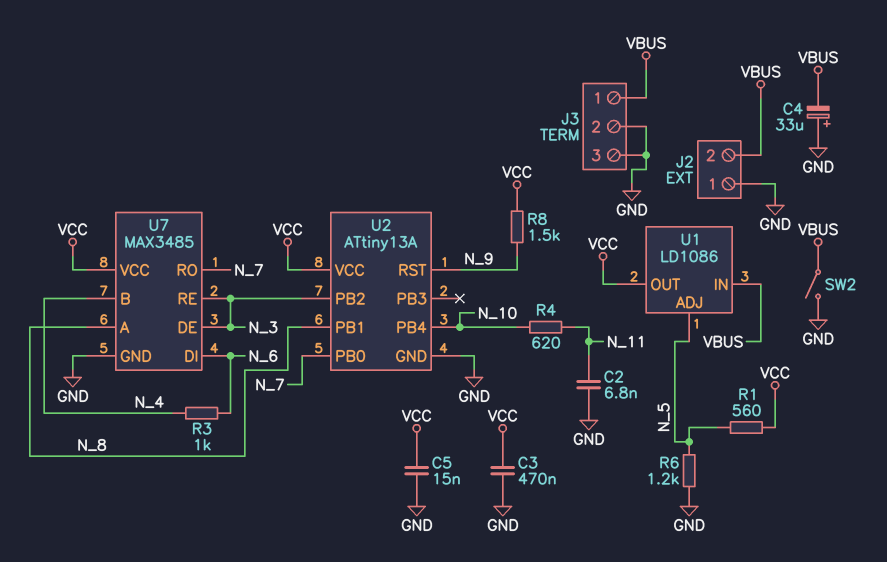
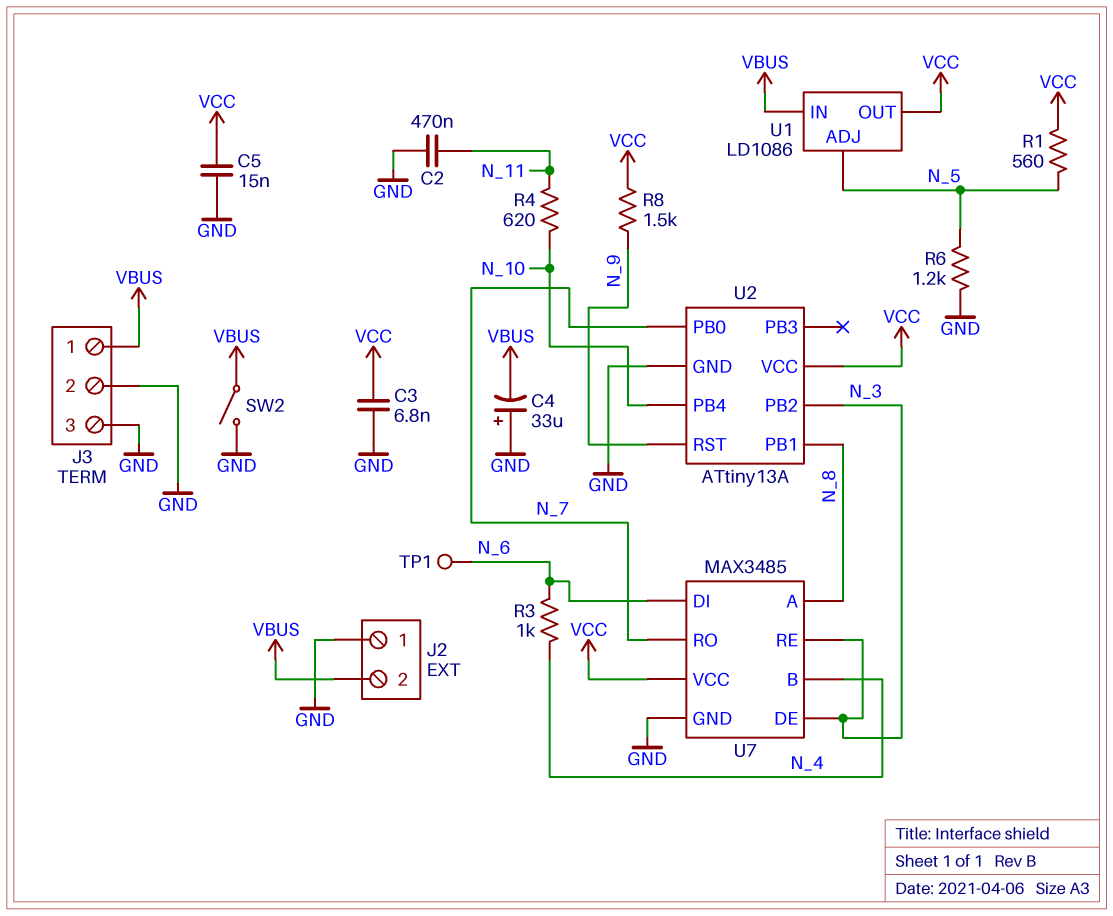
C2: 6.8nF (GND, N_11) -> 470nF (GND, N_11)
C3: 470nF (GND, VCC) -> 6.8nF (GND, VCC)
TP1: none -> test point (N_6)

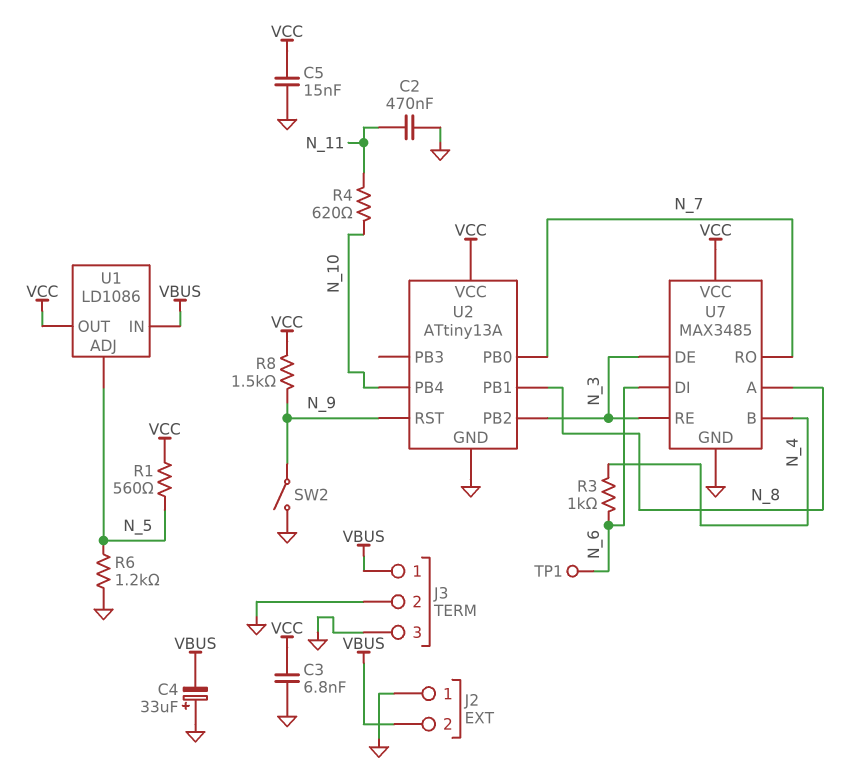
SW2: switch (GND, VBUS) -> switch (GND, N_9)

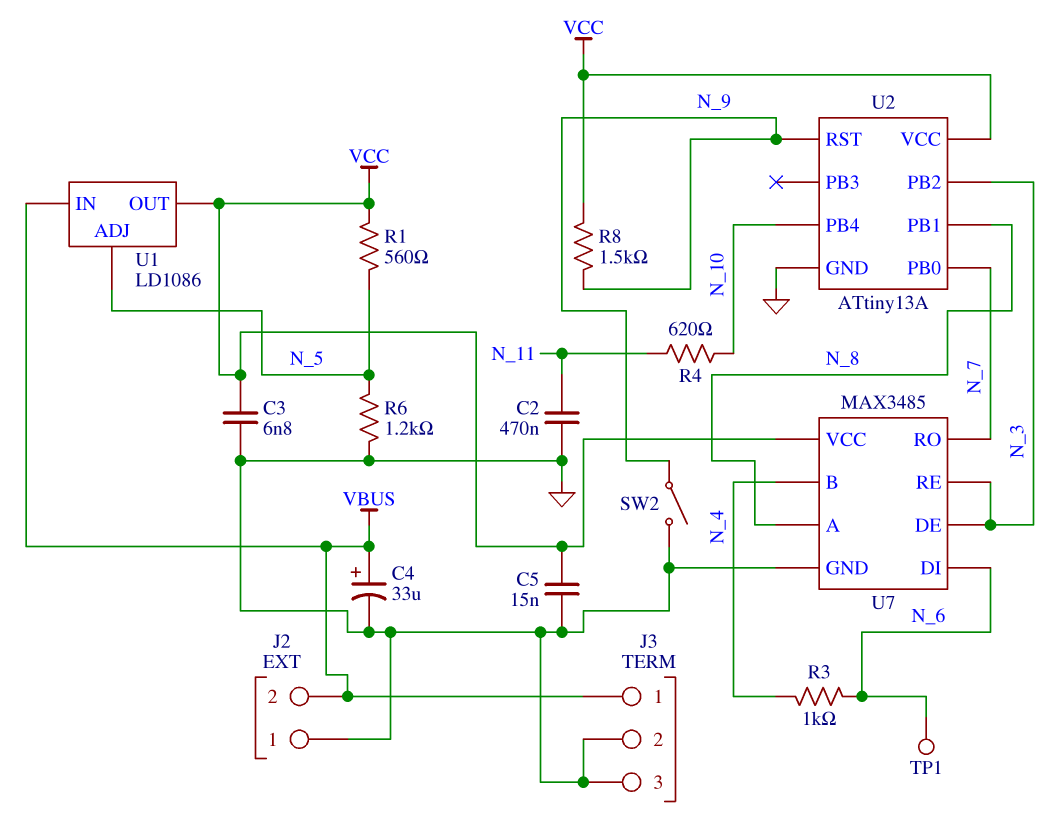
C4: 33uF (plus GND, minus VBUS) -> 33uF (plus VBUS, minus GND)

